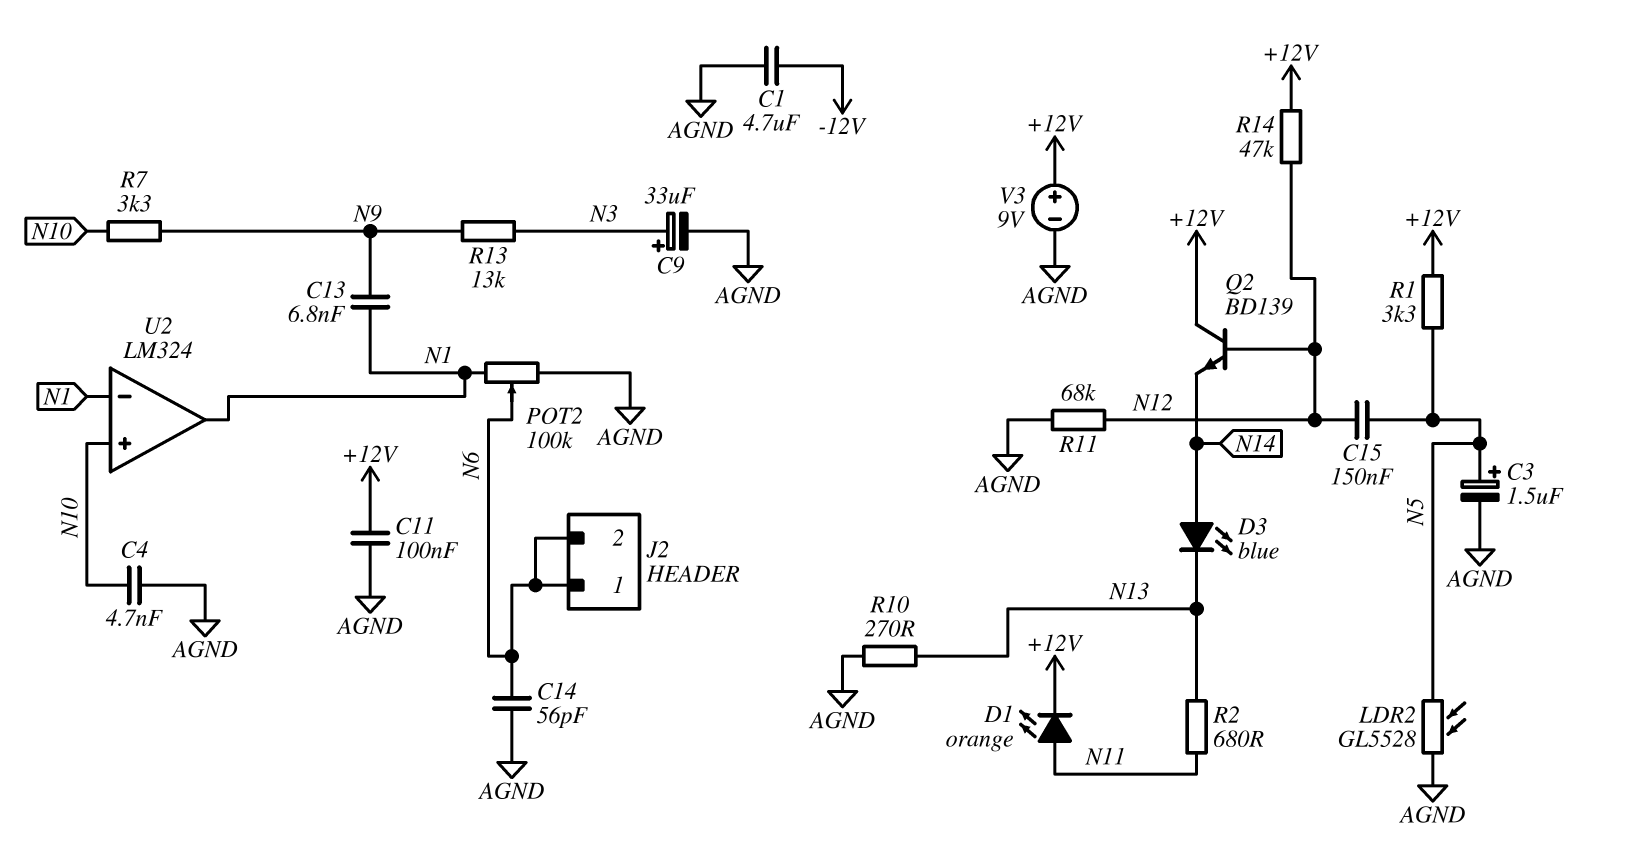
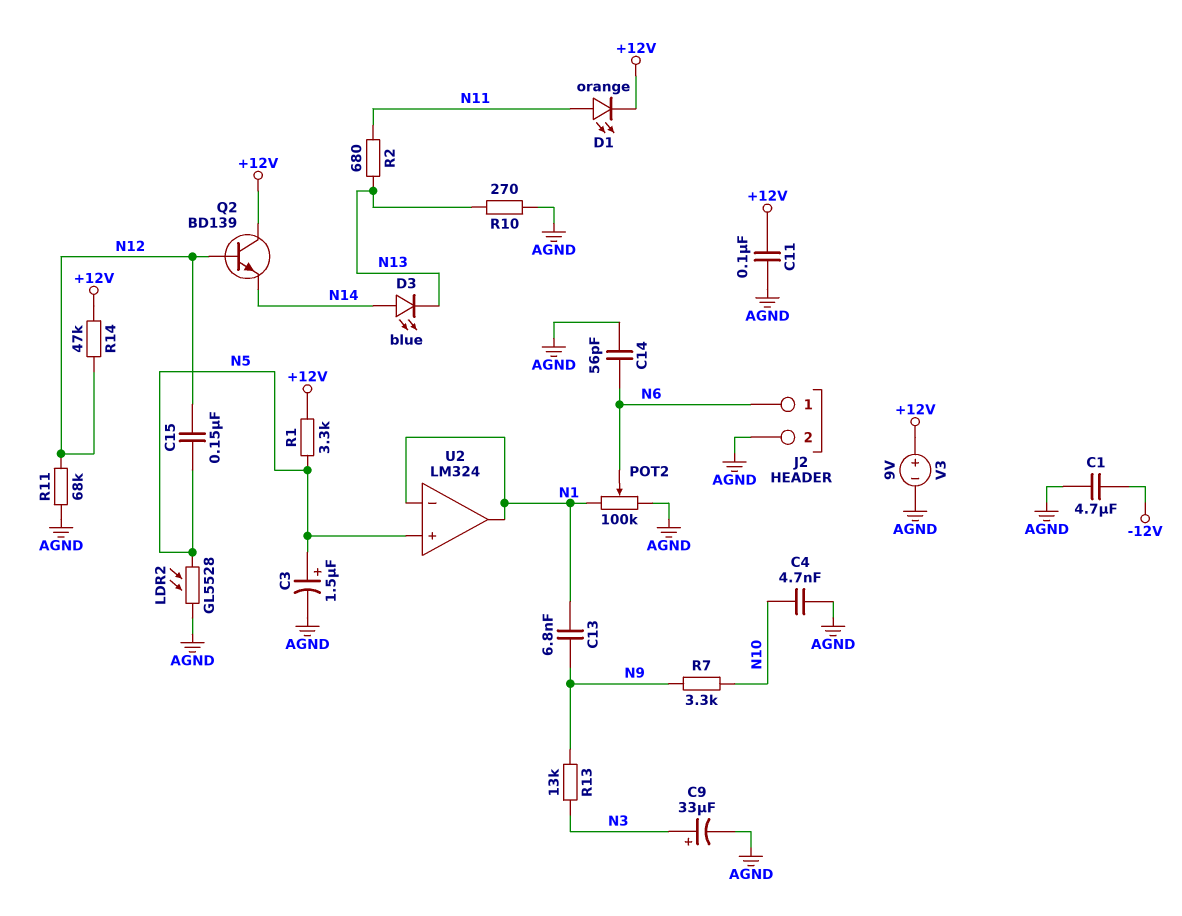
J2 pin 2: N6 -> AGND
U2 pin in+: N10 -> N5

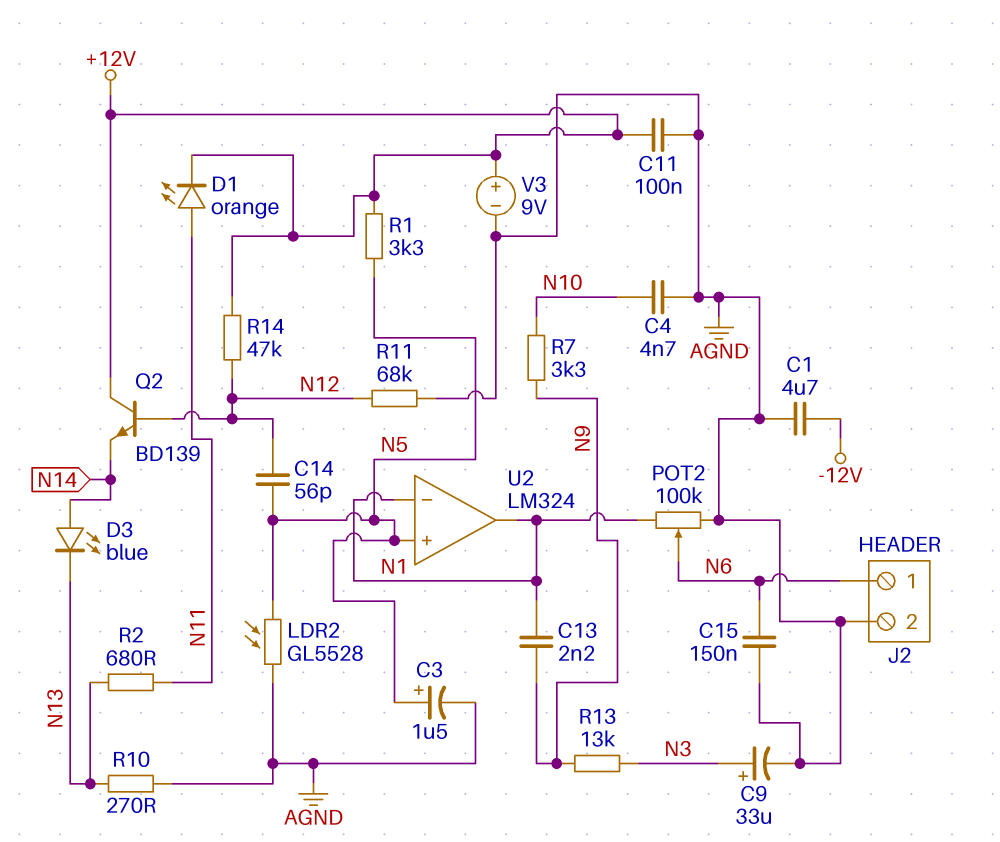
C13: 6.8nF (N1, N9) -> 2.2nF (N1, N9)
C14: 56pF (AGND, N6) -> 56pF (N5, N12)
C15: 150nF (N5, N12) -> 150nF (AGND, N6)

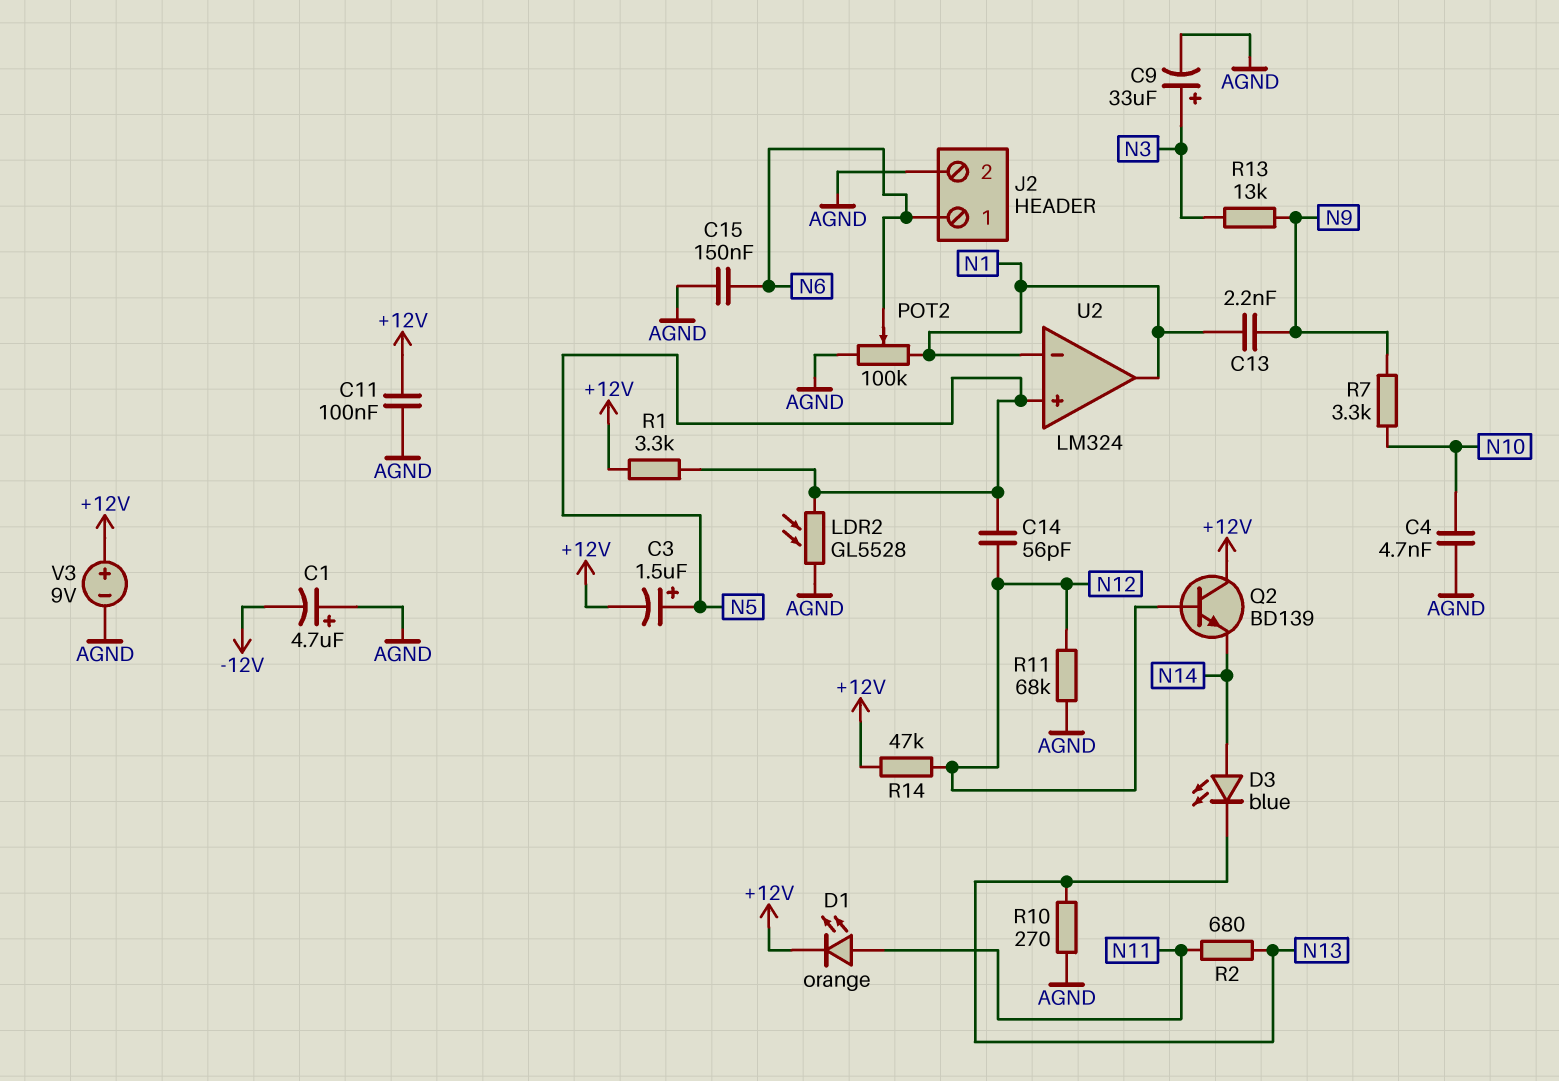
C1: 4.7uF (-12V, AGND) -> 4.7uF (plus AGND, minus -12V)
C3: 1.5uF (plus N5, minus AGND) -> 1.5uF (plus N5, minus +12V)

